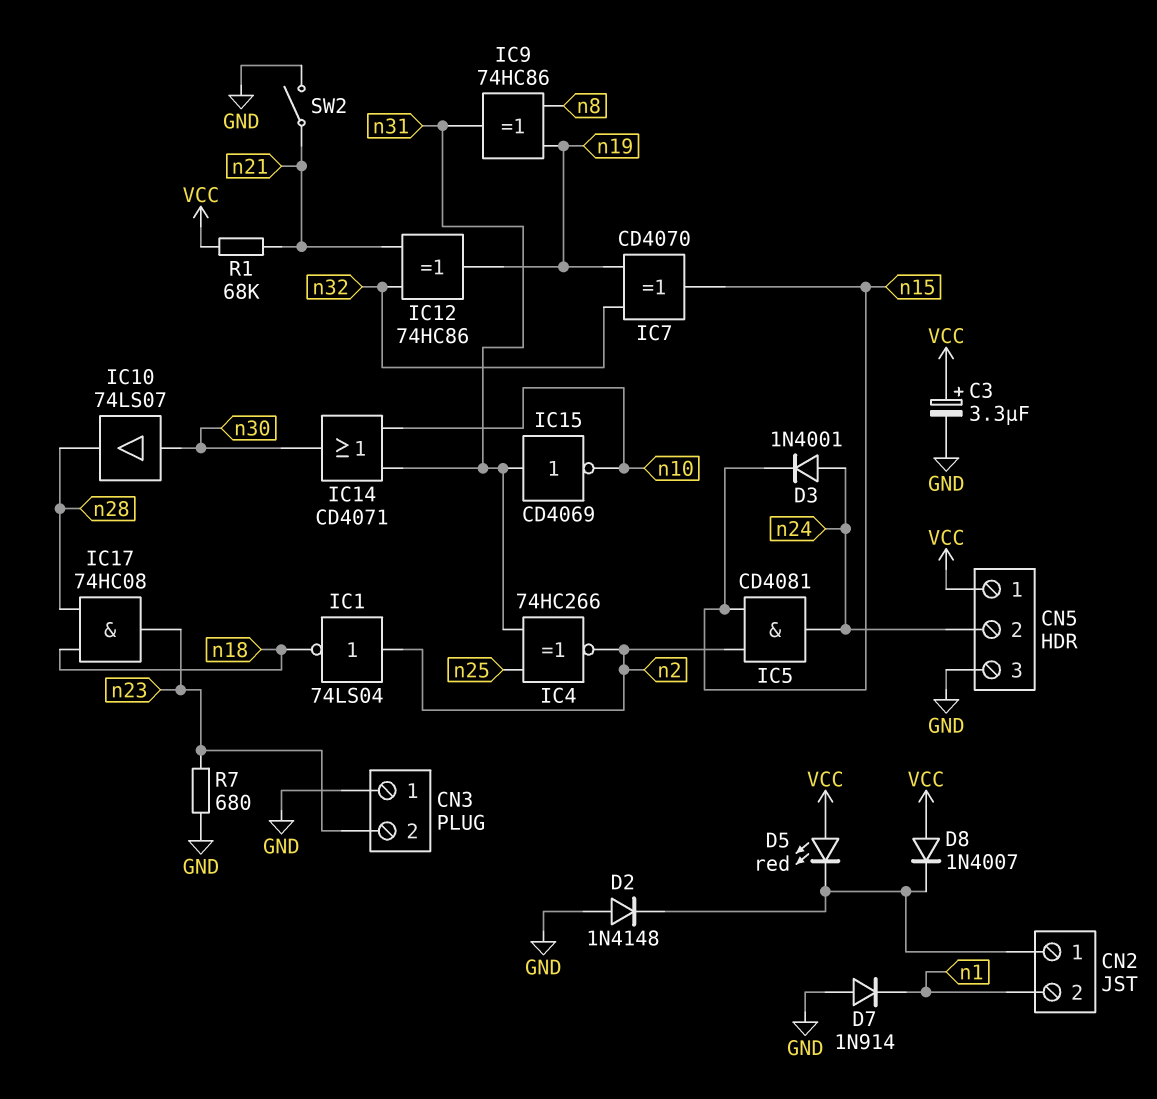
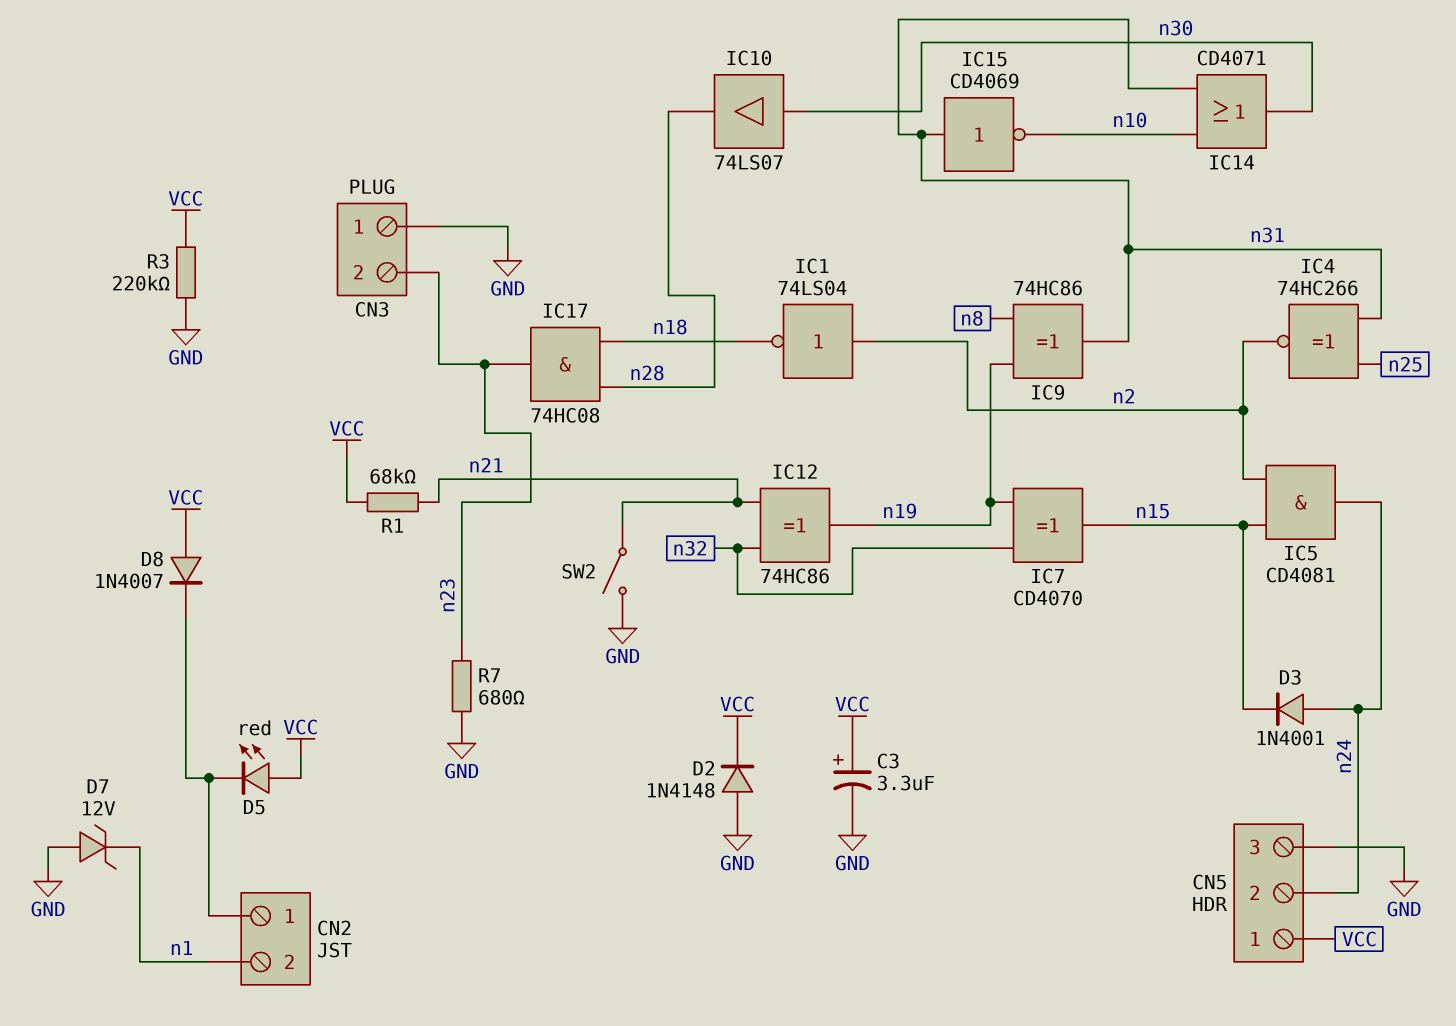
D2: diode 1N4148 (A GND, K CN2/1) -> diode 1N4148 (A GND, K VCC)
D7: diode 1N914 (A GND, K n1) -> zener 12V (A GND, K n1)
R3: none -> 220k (GND, VCC)

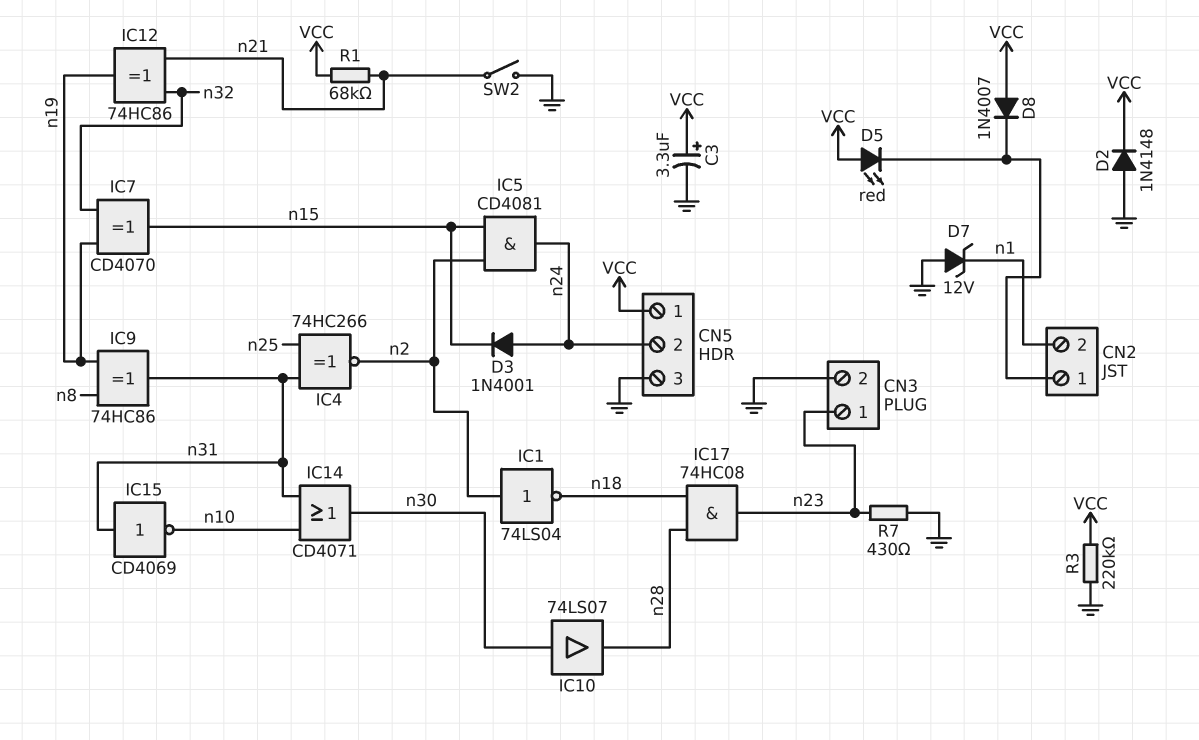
CN3 pin 1: GND -> n23
CN3 pin 2: n23 -> GND
R7: 680 (GND, n23) -> 430 (GND, n23)

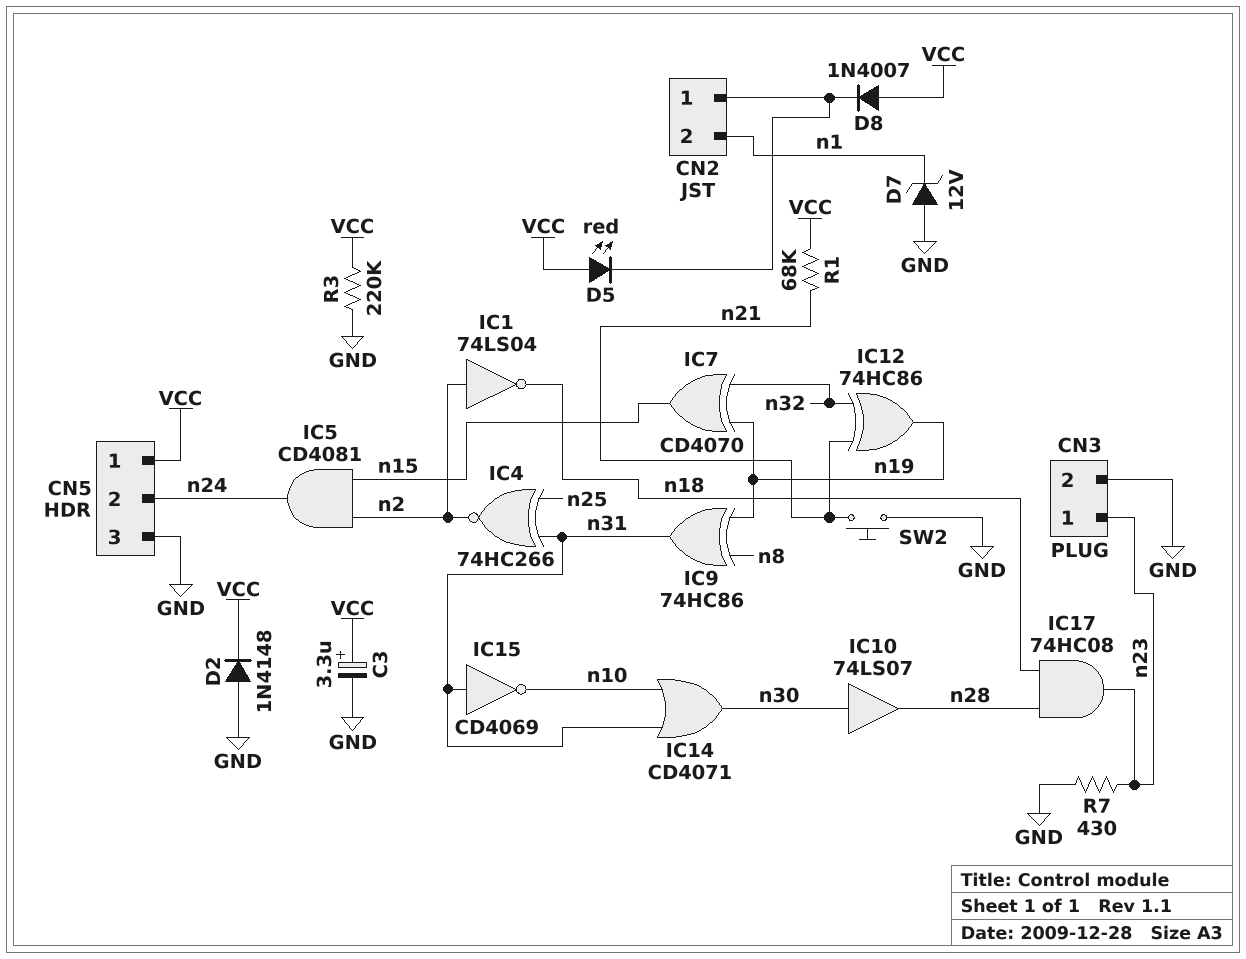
D3: diode 1N4001 (A n24, K n15) -> none
SW2: switch (GND, n21) -> button (GND, n21)

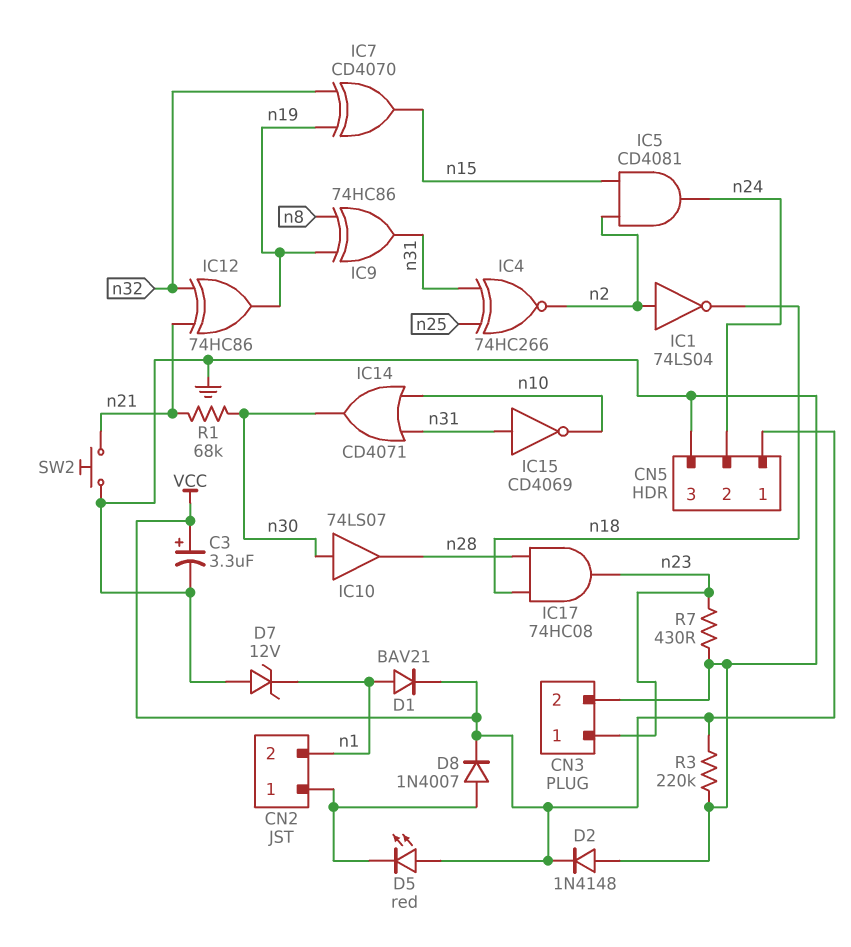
D1: none -> diode BAV21 (A n1, K VCC)
D8: diode 1N4007 (A VCC, K CN2/1) -> diode 1N4007 (A CN2/1, K VCC)
R1: 68k (VCC, n21) -> 68k (n21, n30)

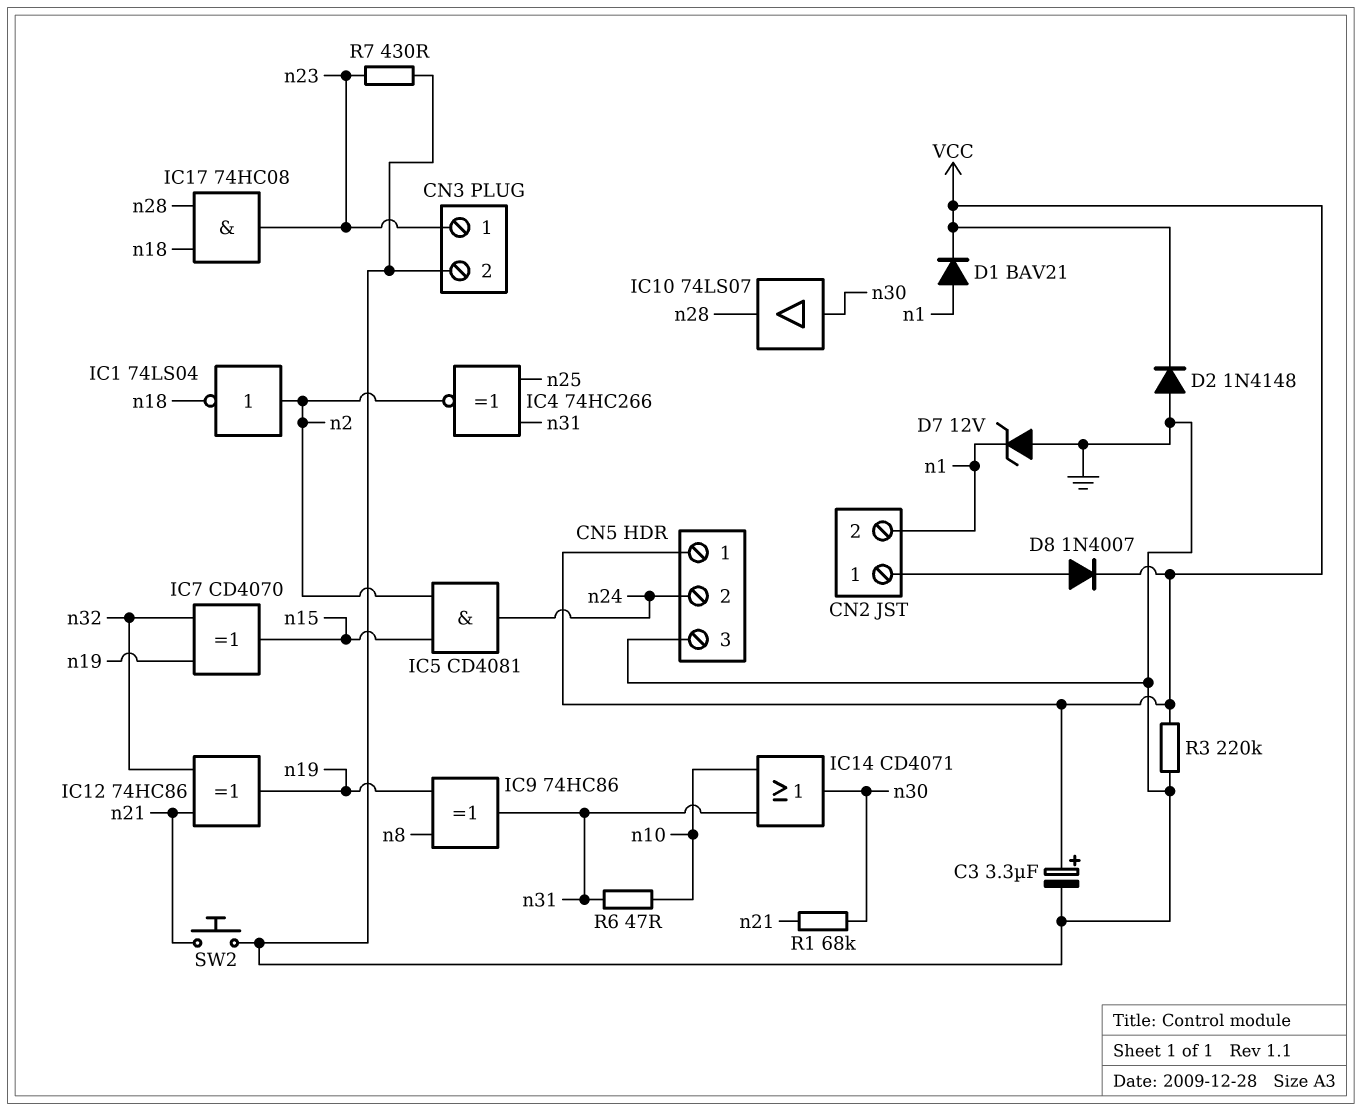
D5: LED red (A VCC, K CN2/1) -> none
IC15: NOT CD4069 (in n31, out n10) -> none
R6: none -> 47 (n10, n31)

